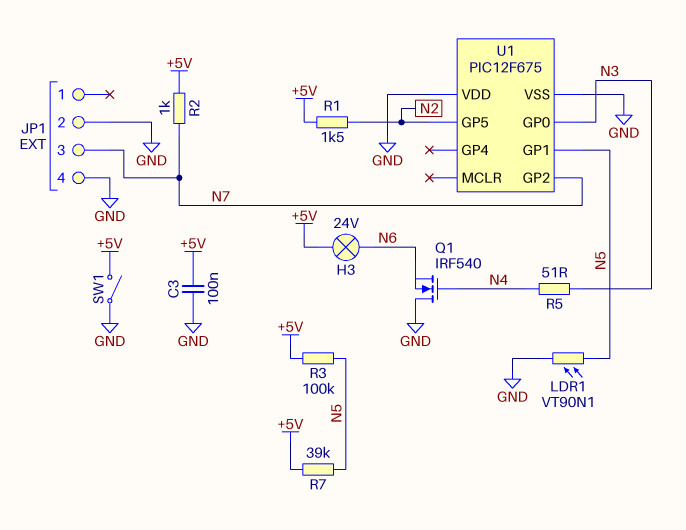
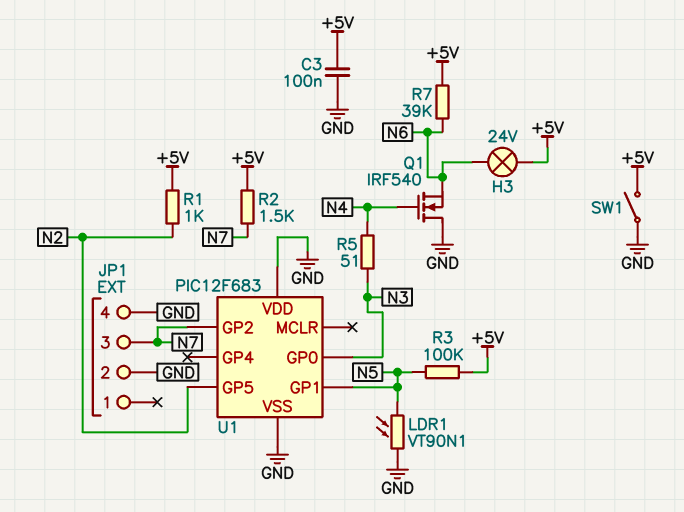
R1: 1.5k (+5V, N2) -> 1k (+5V, N2)
R2: 1k (+5V, N7) -> 1.5k (+5V, N7)
R7: 39k (+5V, N5) -> 39k (+5V, N6)
U1: PIC12F675 -> PIC12F683

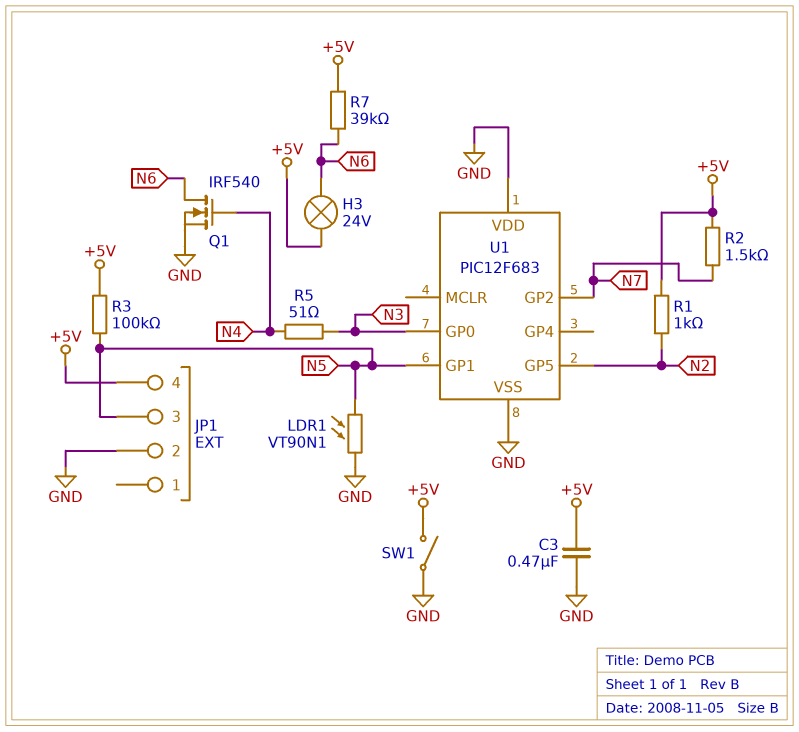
C3: 100nF (+5V, GND) -> 470nF (+5V, GND)
JP1 pin 3: N7 -> N5
JP1 pin 4: GND -> +5V
Q1: NMOS IRF540 (G N4, D GND, S N6) -> NMOS IRF540 (G N4, D N6, S GND)

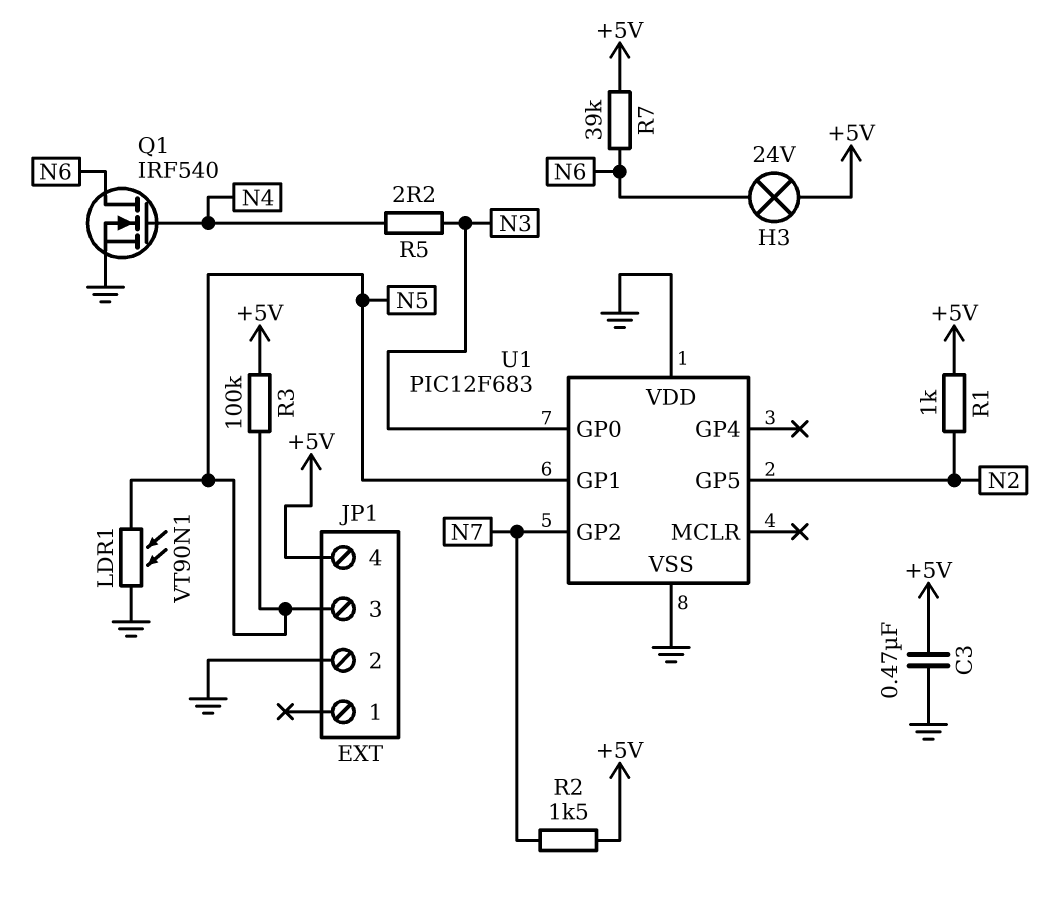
R5: 51 (N3, N4) -> 2.2 (N3, N4)
SW1: switch (+5V, GND) -> none

